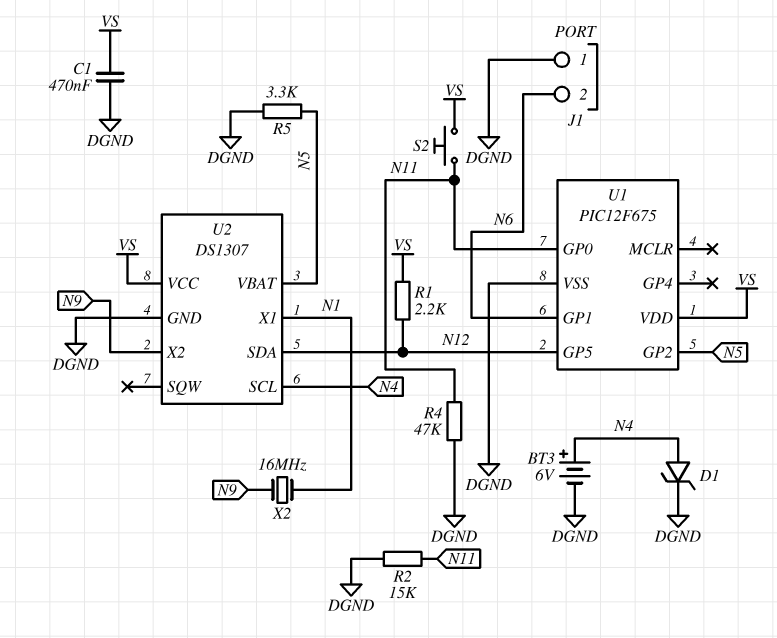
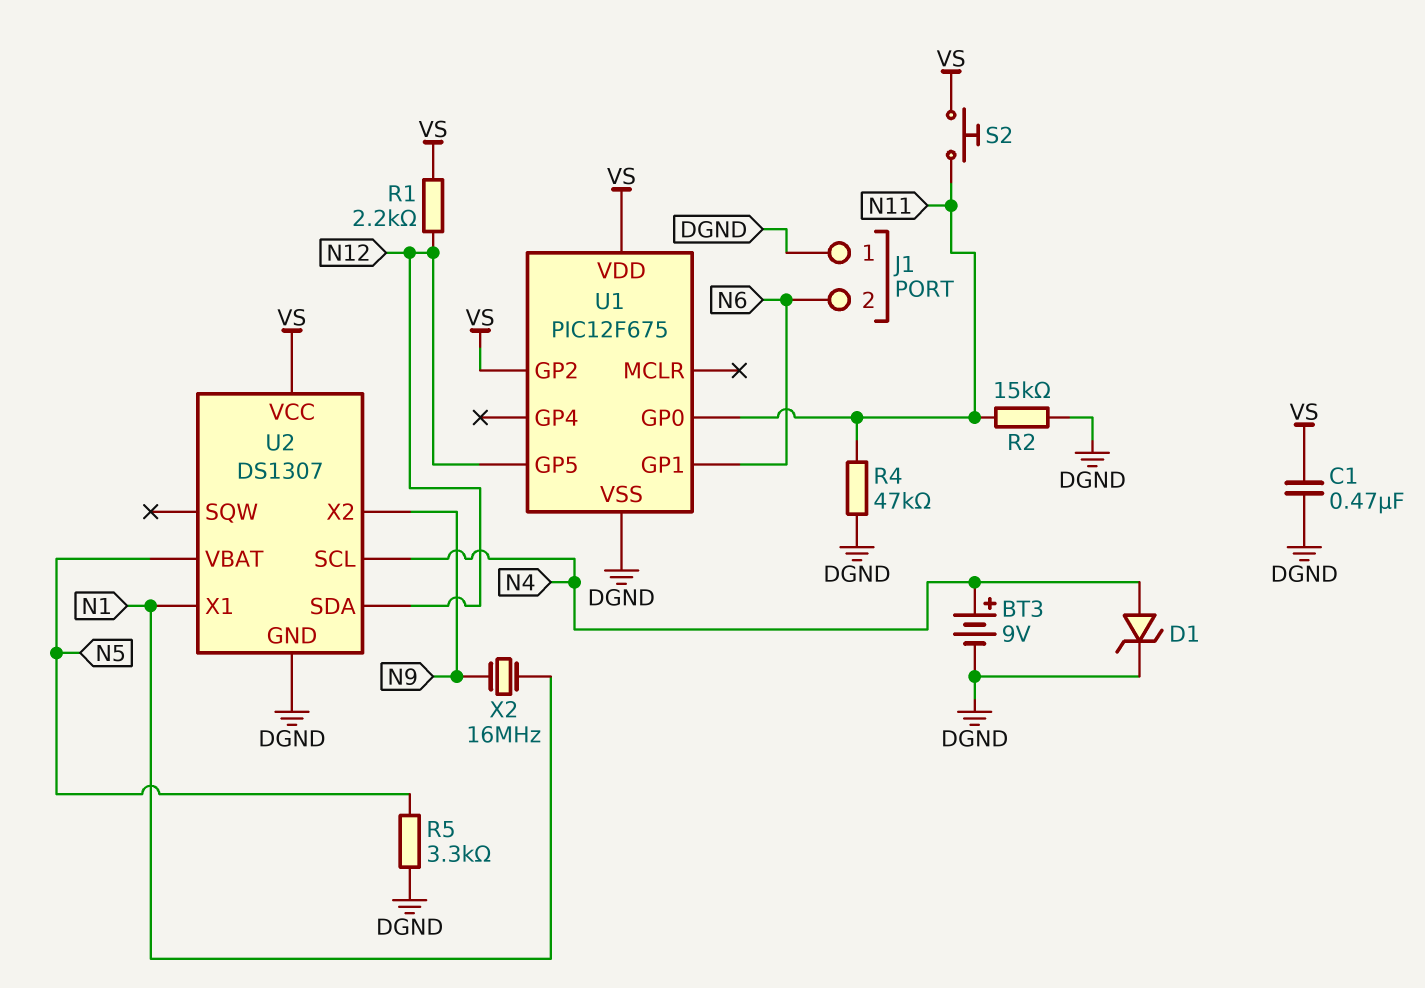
BT3: 6V (plus N4, minus DGND) -> 9V (plus N4, minus DGND)
U1 pin GP2: N5 -> VS

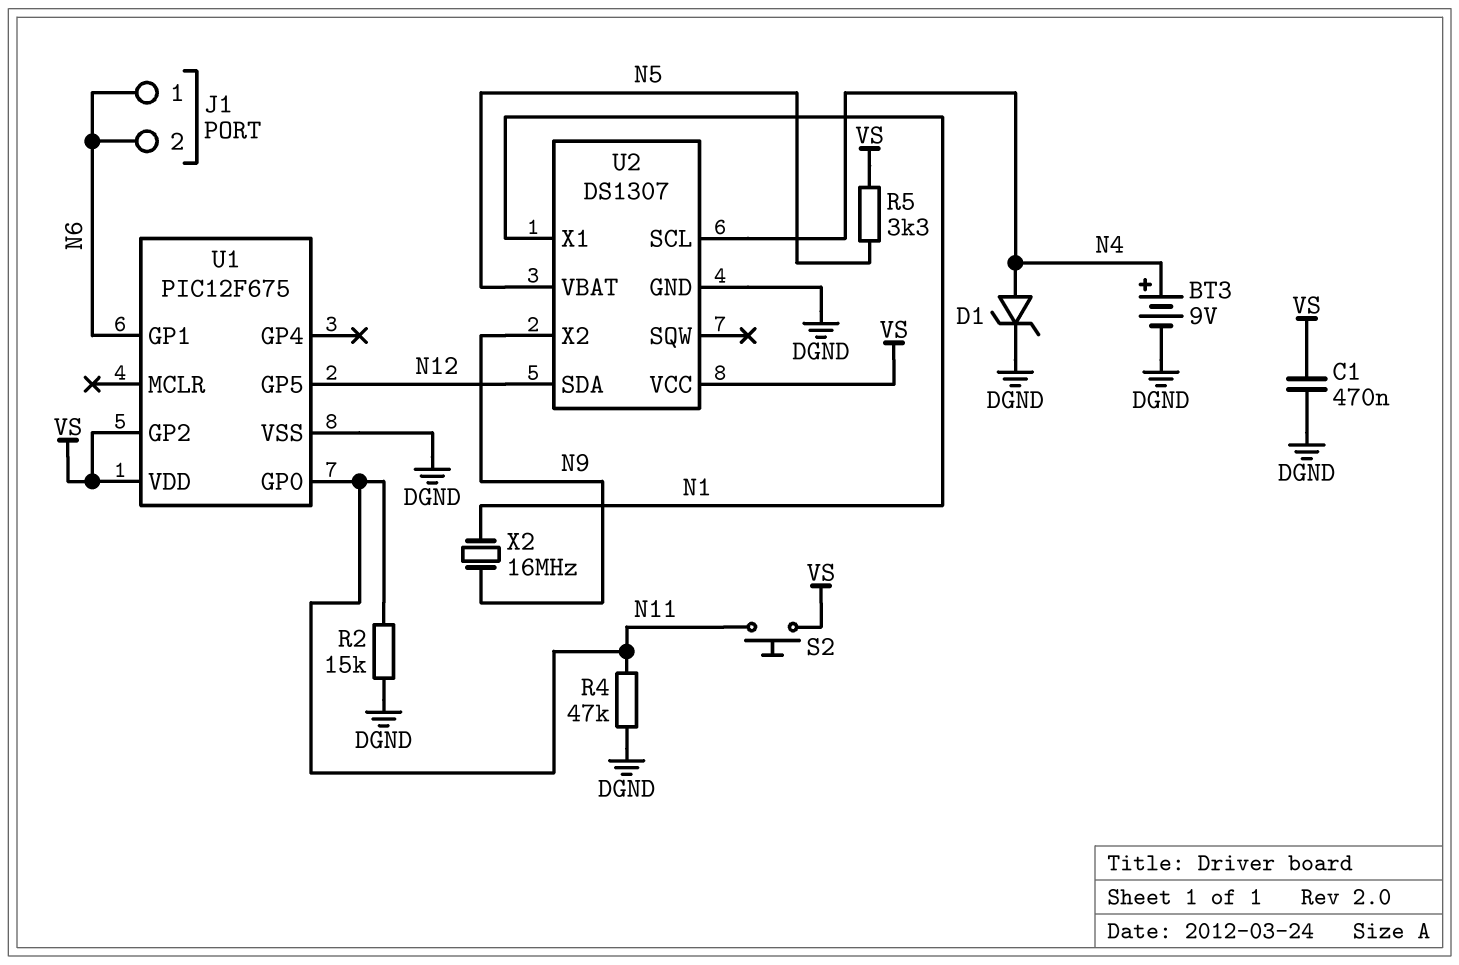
J1 pin 1: DGND -> N6
R1: 2.2k (N12, VS) -> none
R5: 3.3k (DGND, N5) -> 3.3k (N5, VS)

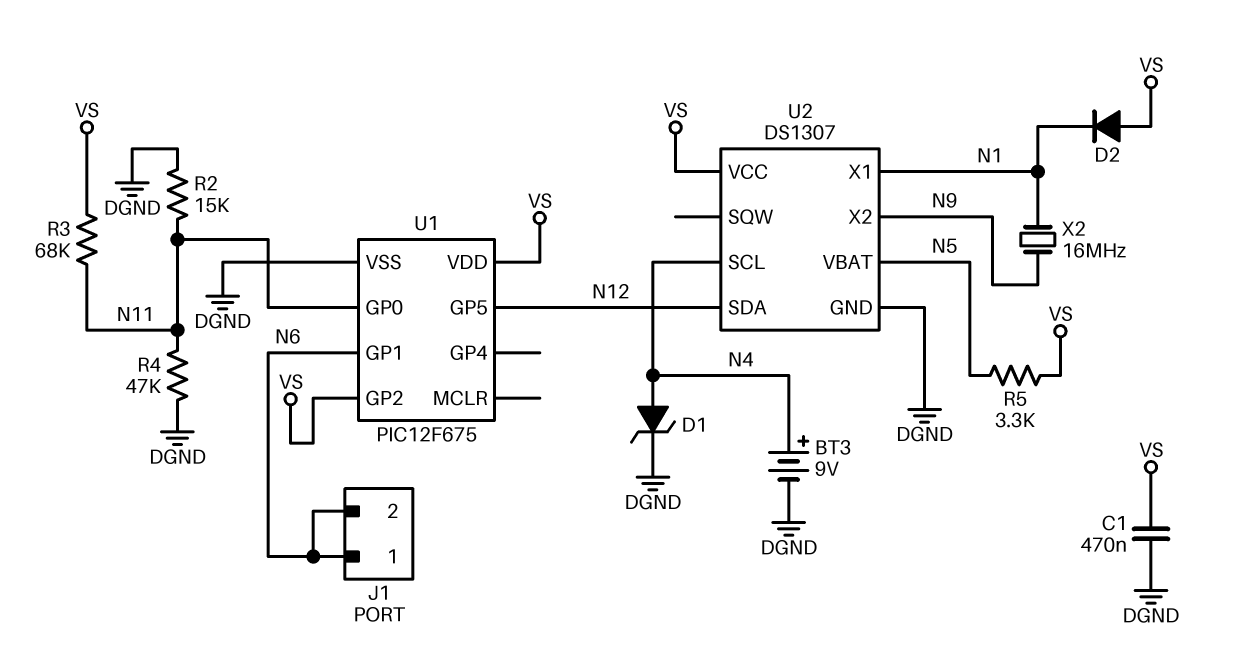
D2: none -> diode (A VS, K N1)
R3: none -> 68k (N11, VS)
S2: button (N11, VS) -> none

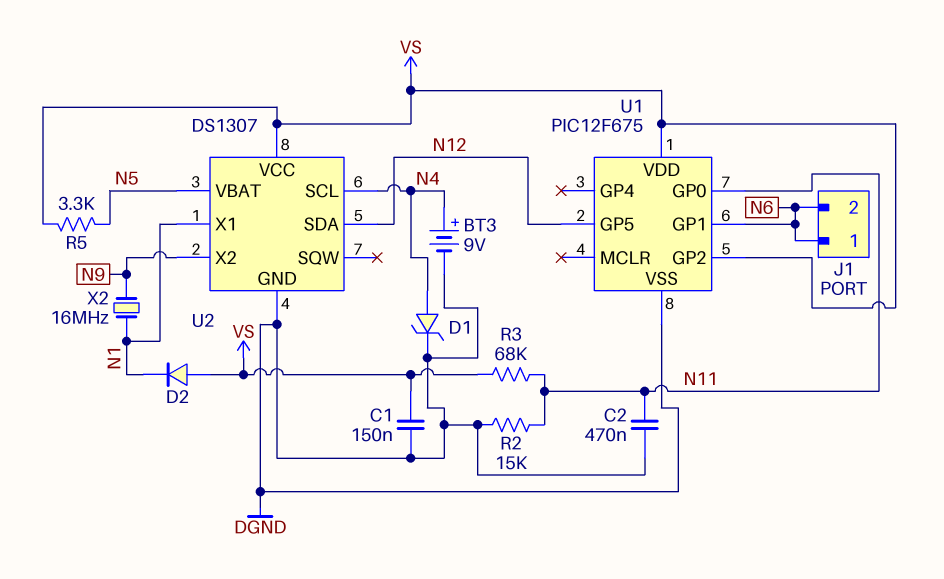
C1: 470nF (DGND, VS) -> 150nF (DGND, VS)
C2: none -> 470nF (DGND, N11)
R4: 47k (DGND, N11) -> none

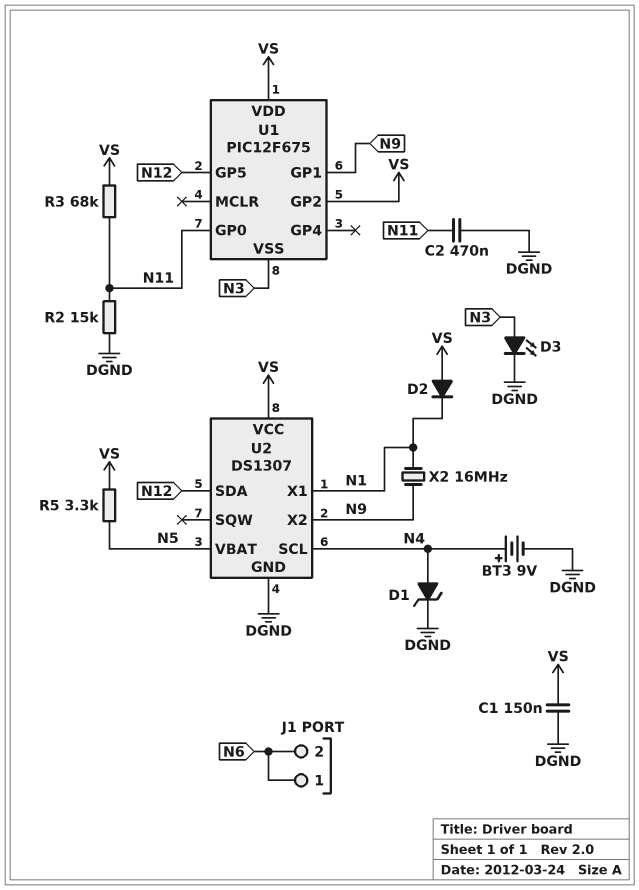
D3: none -> LED (A N3, K DGND)
U1 pin GP1: N6 -> N9
U1 pin VSS: DGND -> N3

